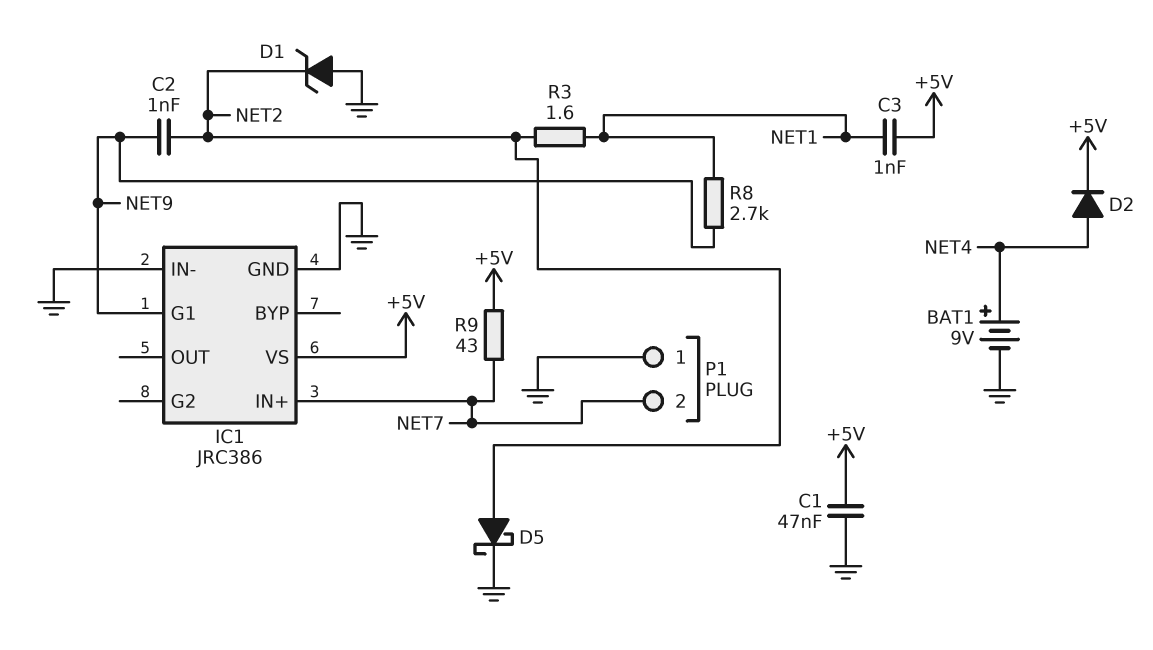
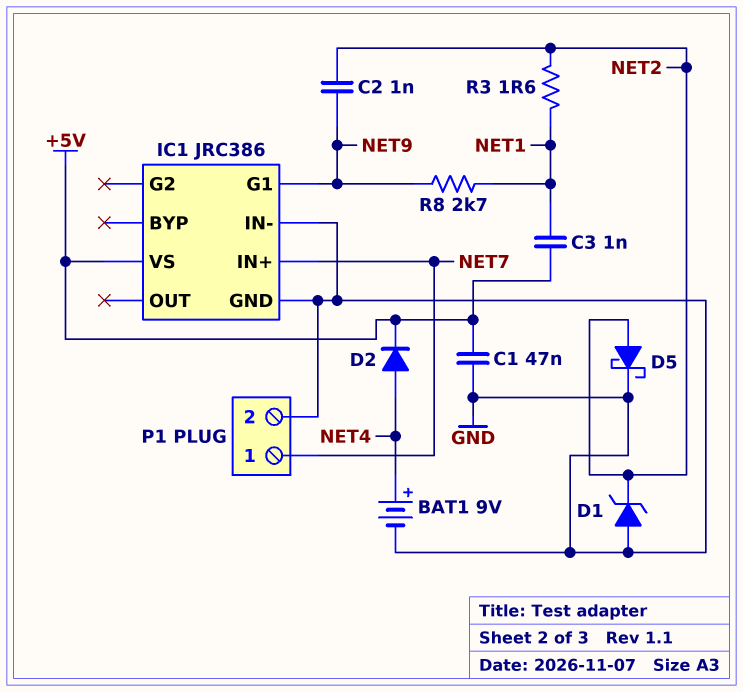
P1 pin 1: GND -> NET7
P1 pin 2: NET7 -> GND
R9: 43 (+5V, NET7) -> none

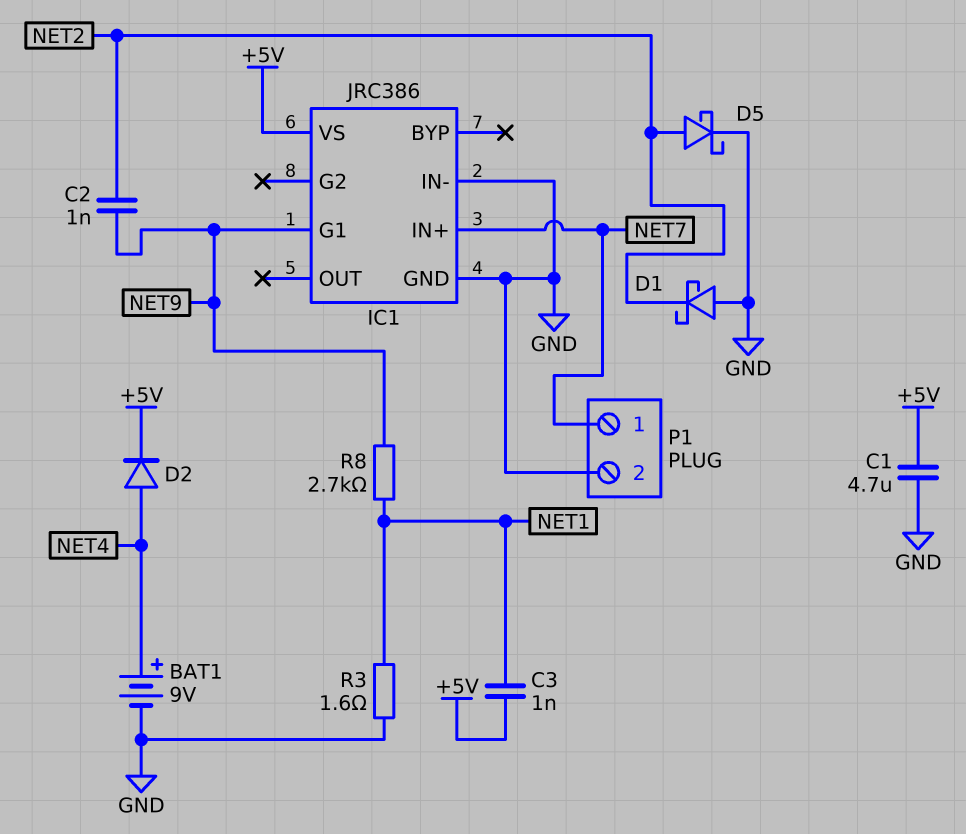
C1: 47nF (+5V, GND) -> 4.7uF (+5V, GND)
D1: zener (A GND, K NET2) -> schottky (A GND, K NET2)
R3: 1.6 (NET1, NET2) -> 1.6 (GND, NET1)

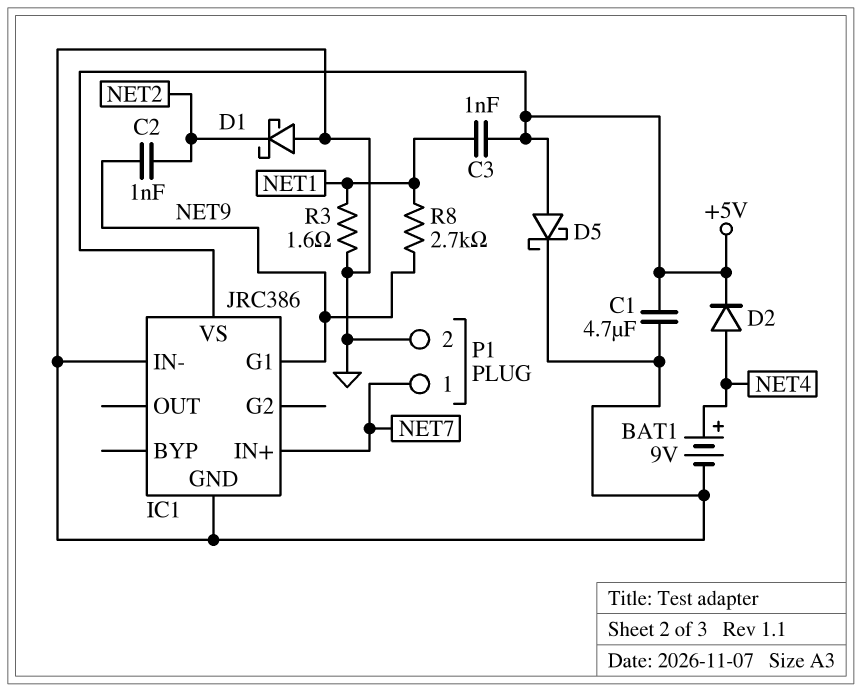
D5: schottky (A NET2, K GND) -> schottky (A +5V, K GND)

